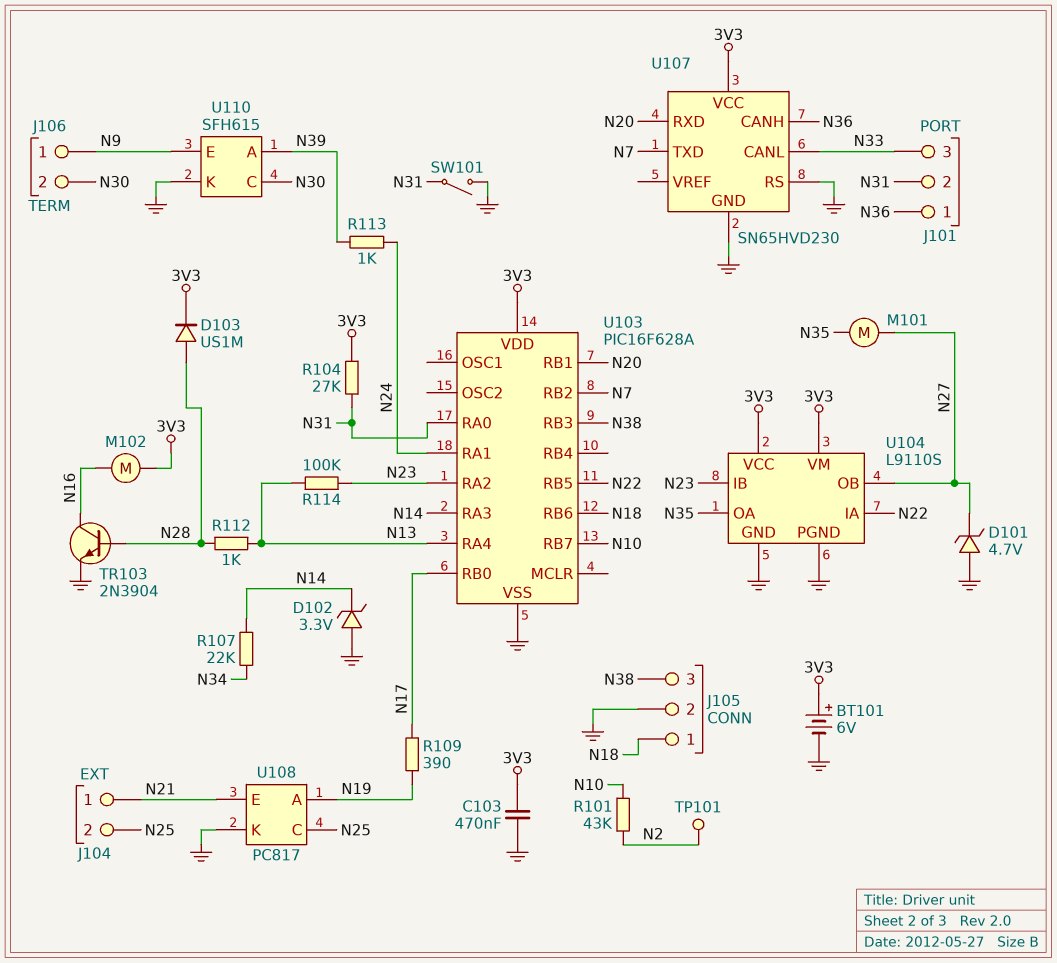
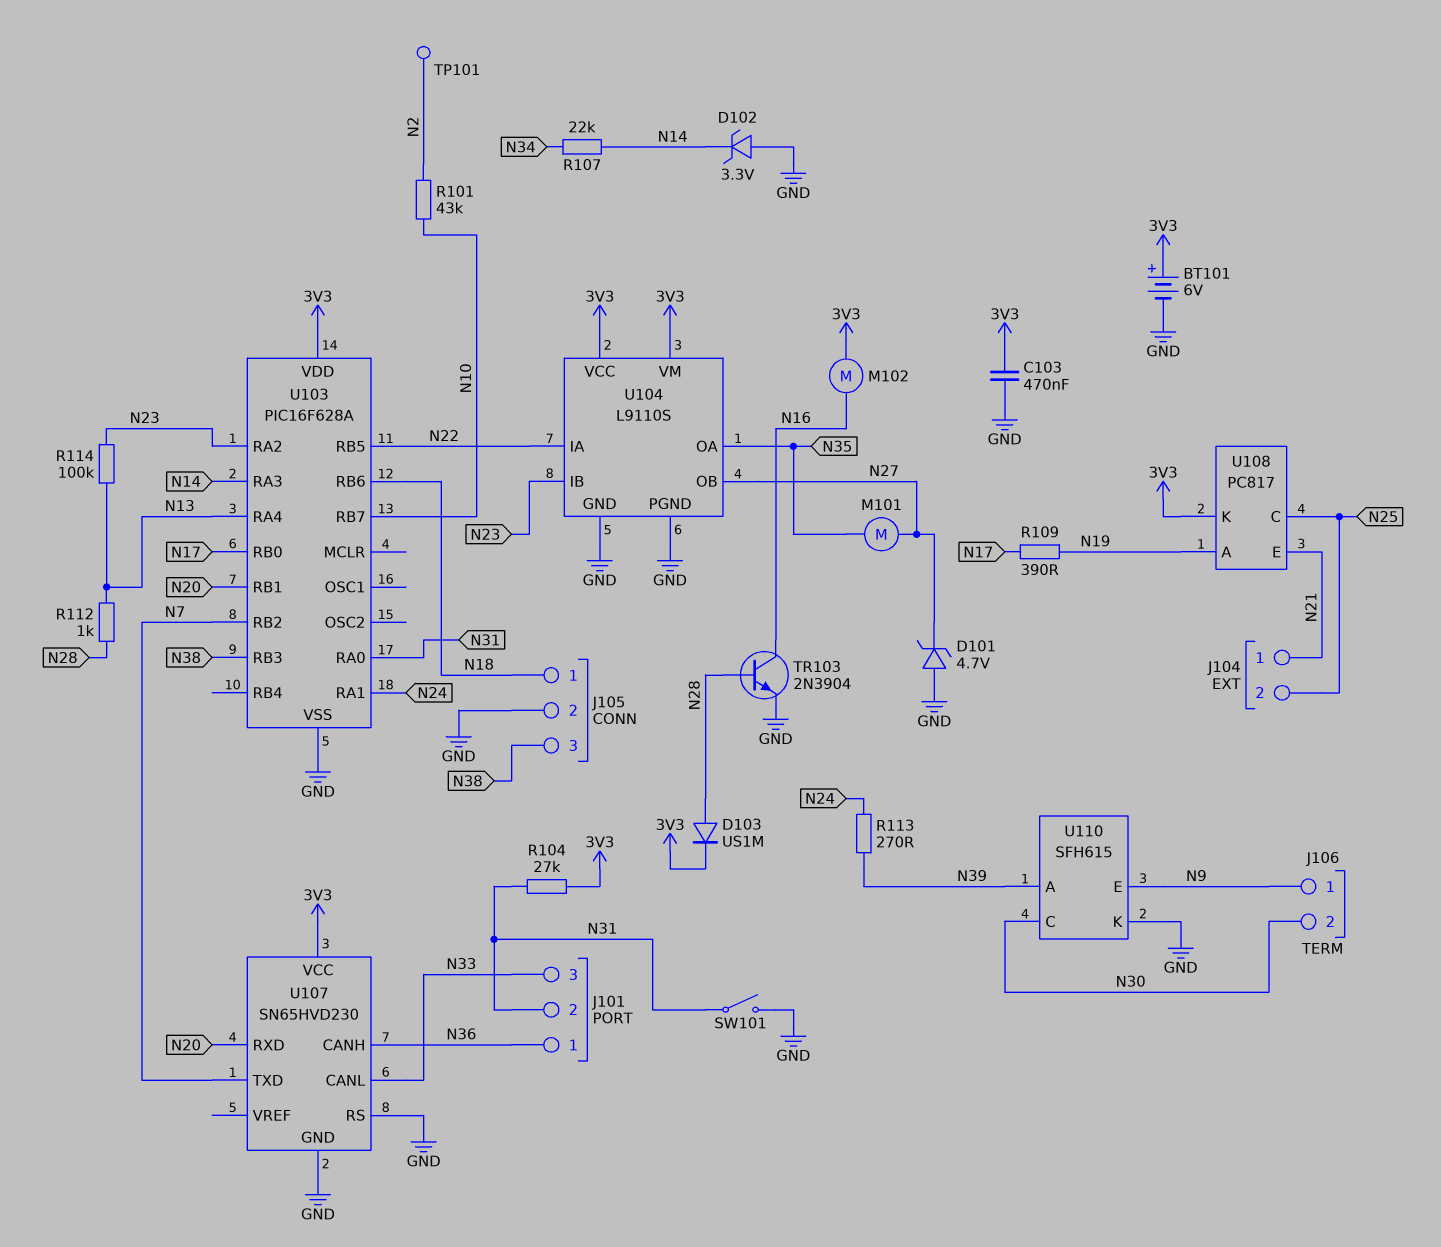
R113: 1k (N24, N39) -> 270 (N24, N39)
U108 pin K: GND -> 3V3

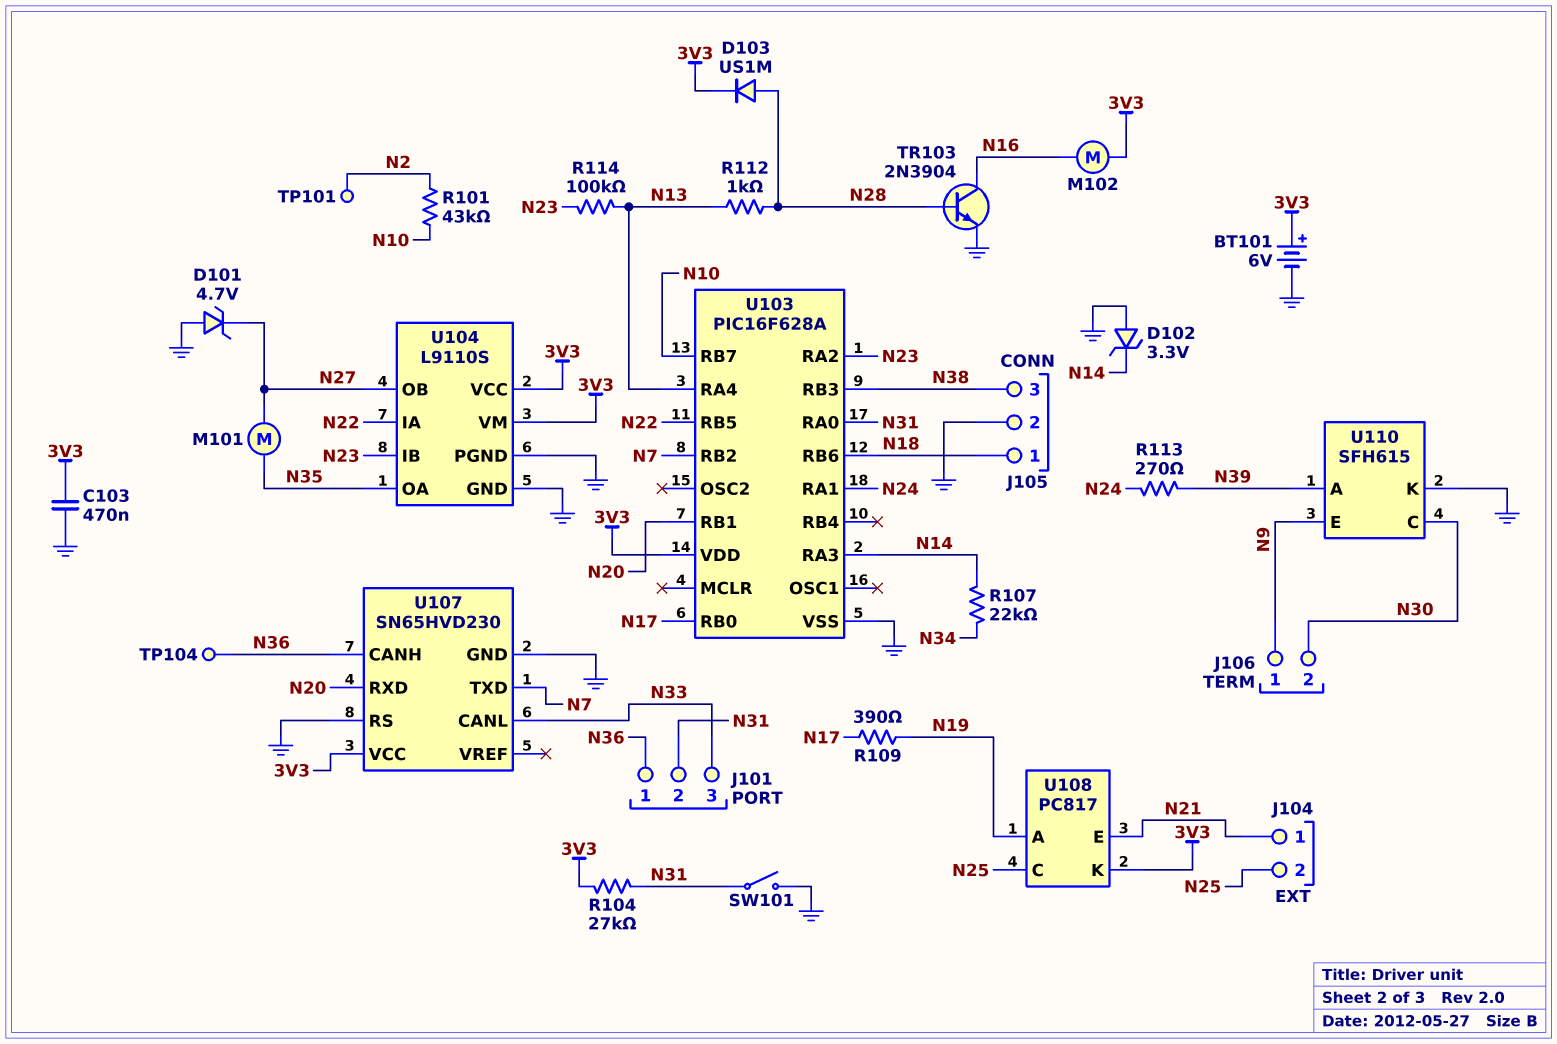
TP104: none -> test point (N36)

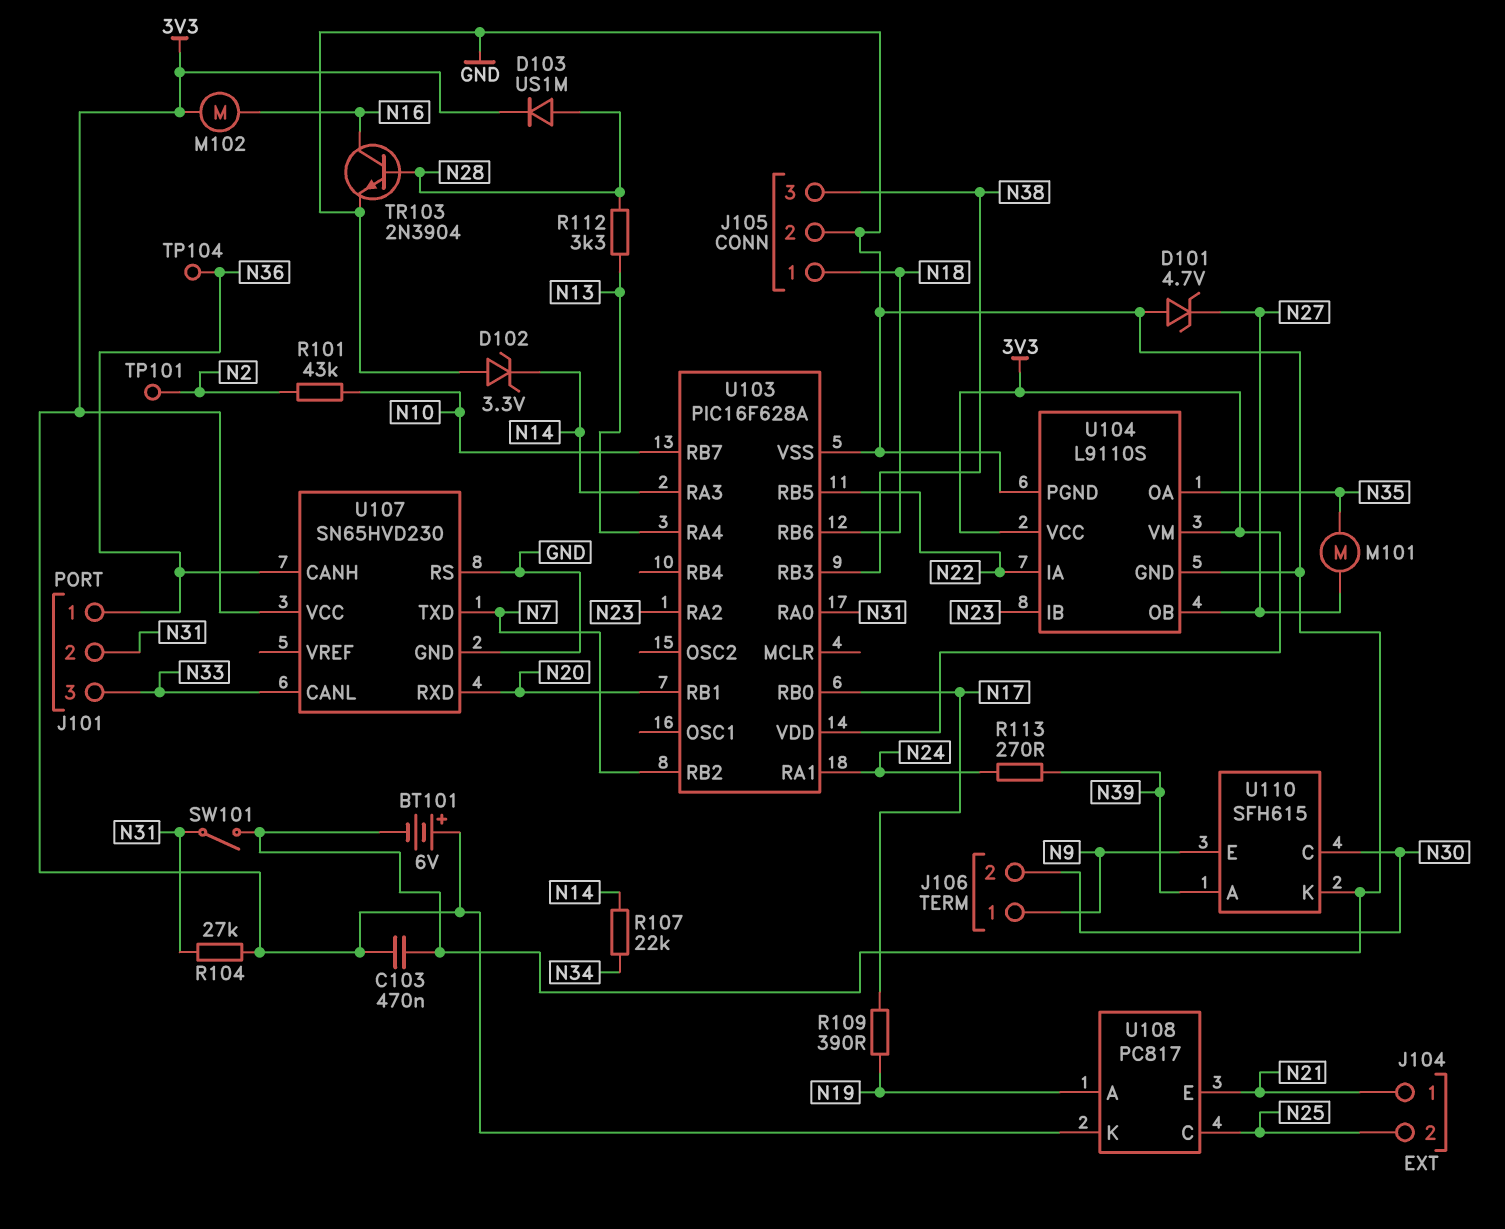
R112: 1k (N13, N28) -> 3.3k (N13, N28)
R114: 100k (N13, N23) -> none

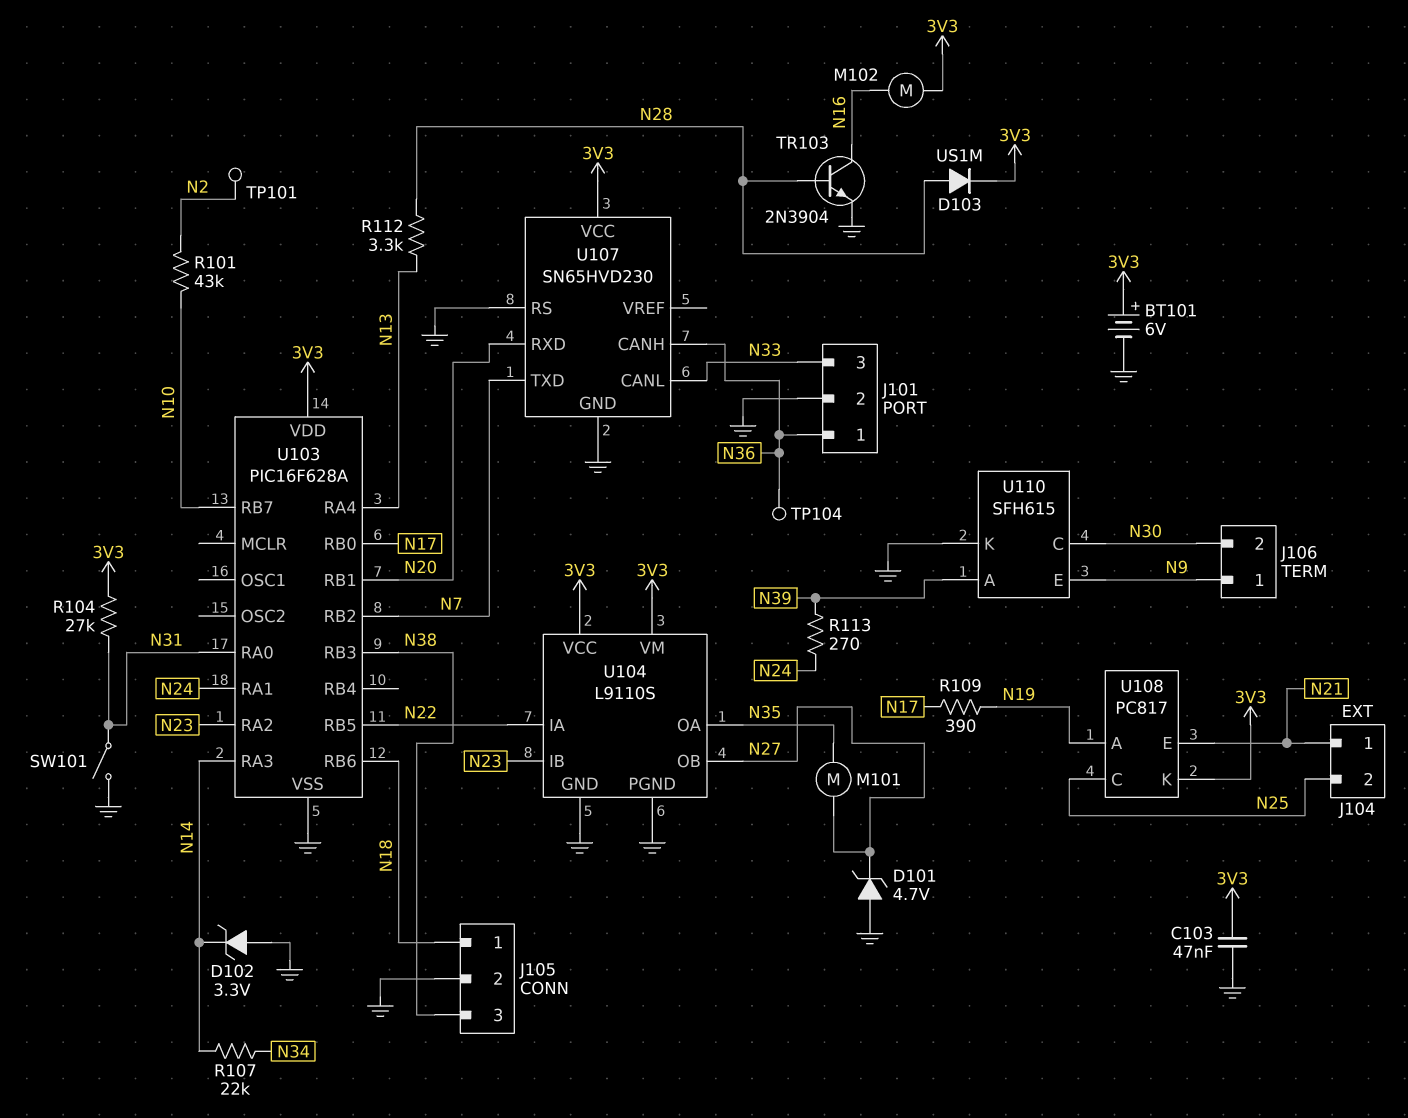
C103: 470nF (3V3, GND) -> 47nF (3V3, GND)
J101 pin 2: N31 -> GND

